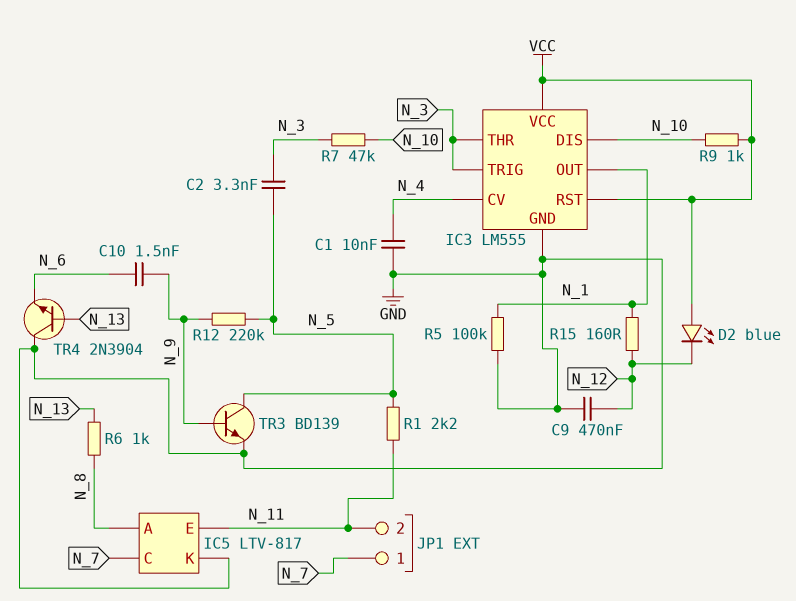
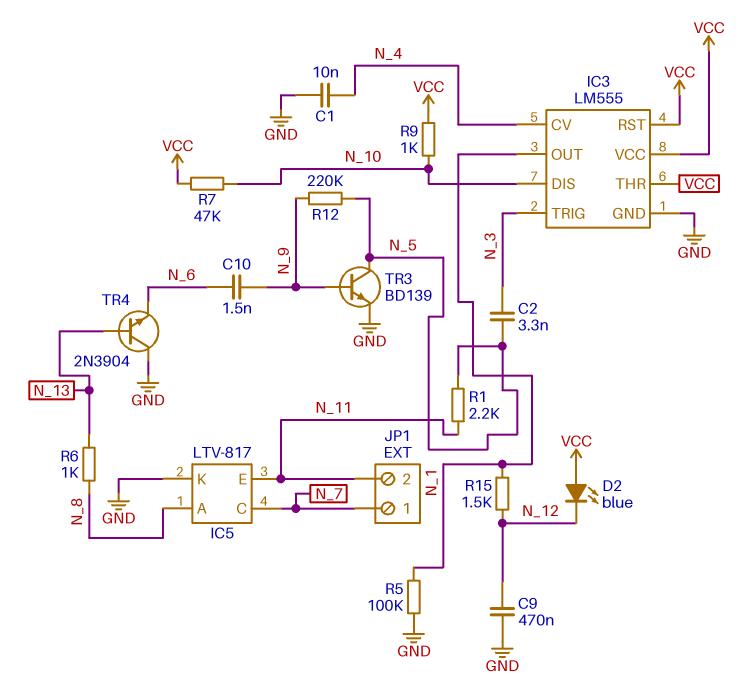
IC3 pin THR: N_3 -> VCC
R7: 47k (N_3, N_10) -> 47k (N_10, VCC)
R15: 160 (N_1, N_12) -> 1.5k (N_1, N_12)

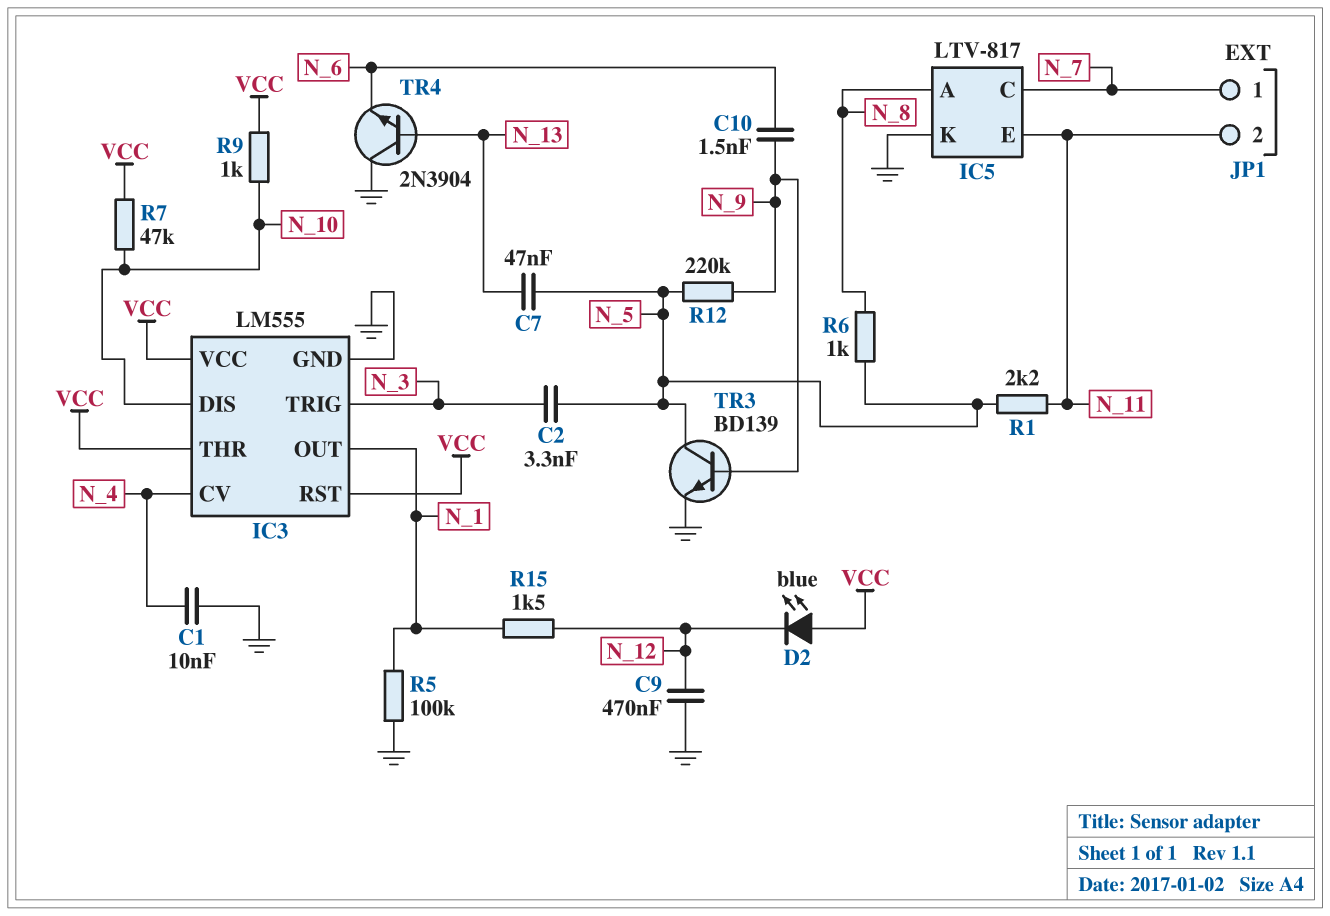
C7: none -> 47nF (N_5, N_13)
R6: 1k (N_8, N_13) -> 1k (N_5, N_8)

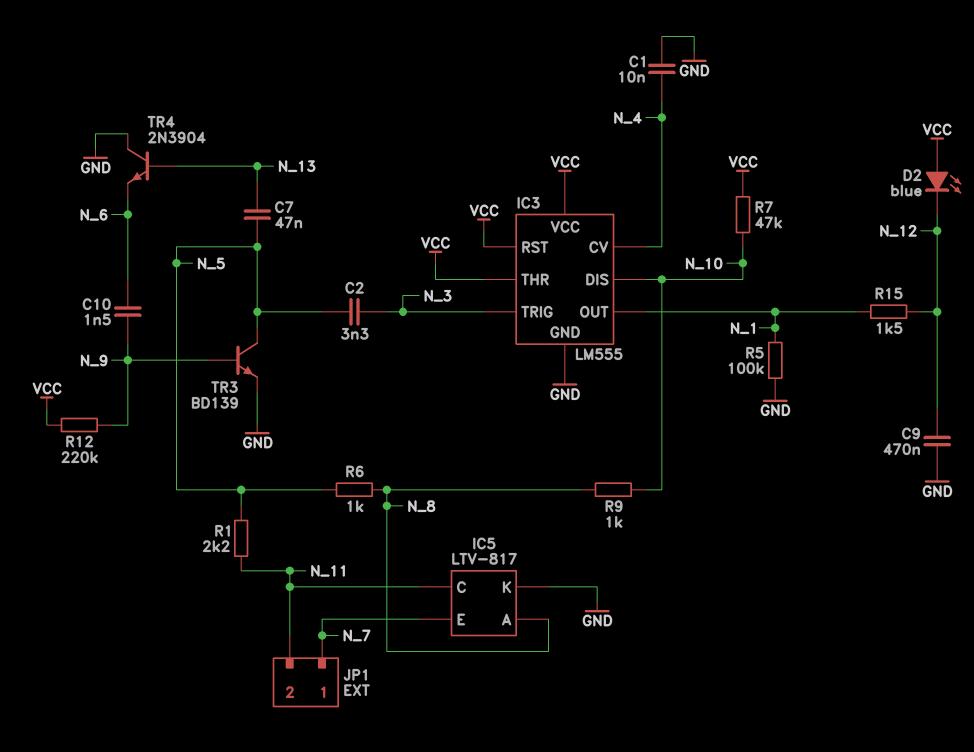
IC5 pin C: N_7 -> N_11
IC5 pin E: N_11 -> N_7
R9: 1k (N_10, VCC) -> 1k (N_8, N_10)
R12: 220k (N_5, N_9) -> 220k (N_9, VCC)

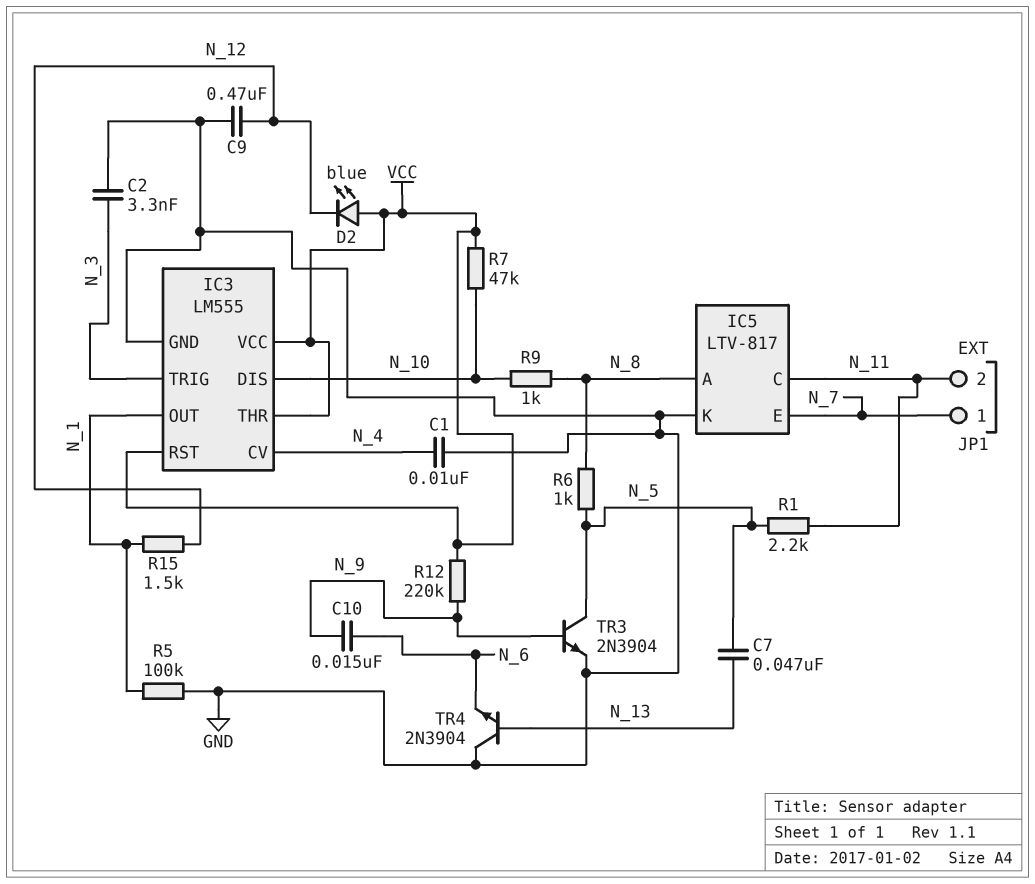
C2: 3.3nF (N_3, N_5) -> 3.3nF (GND, N_3)
C10: 1.5nF (N_6, N_9) -> 15nF (N_6, N_9)
TR3: NPN BD139 (B N_9, C N_5, E GND) -> NPN 2N3904 (B N_9, C N_5, E GND)

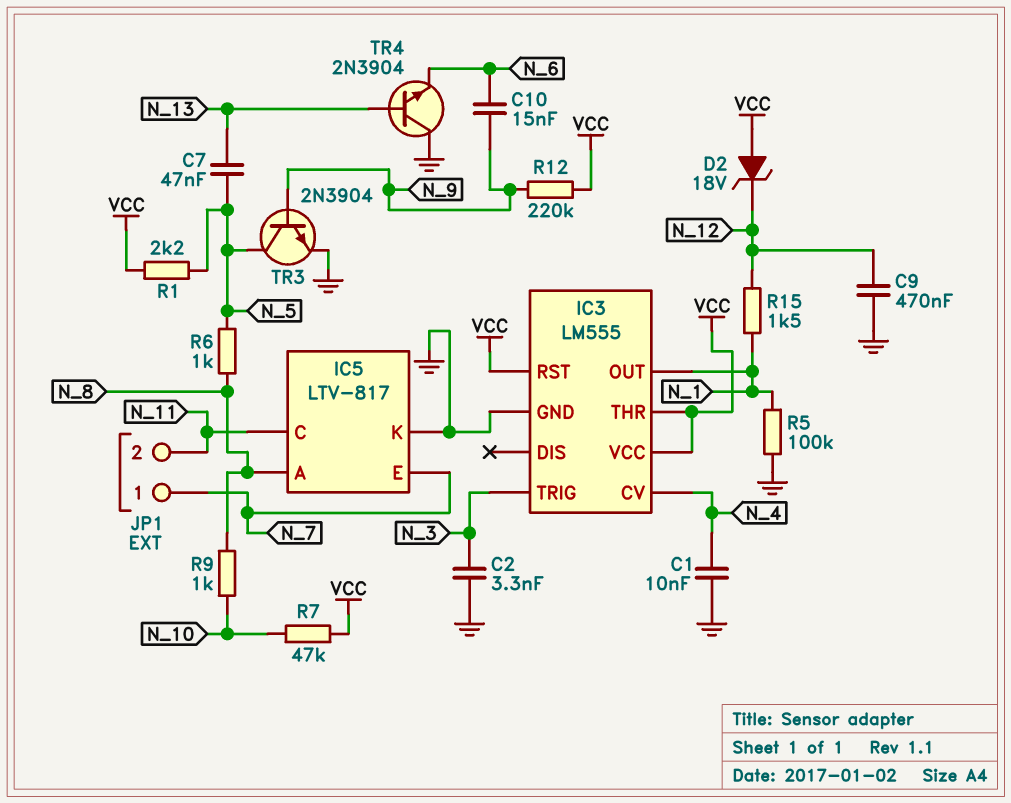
D2: LED blue (A VCC, K N_12) -> zener 18V (A VCC, K N_12)
IC3 pin DIS: N_10 -> none
R1: 2.2k (N_5, N_11) -> 2.2k (N_5, VCC)

